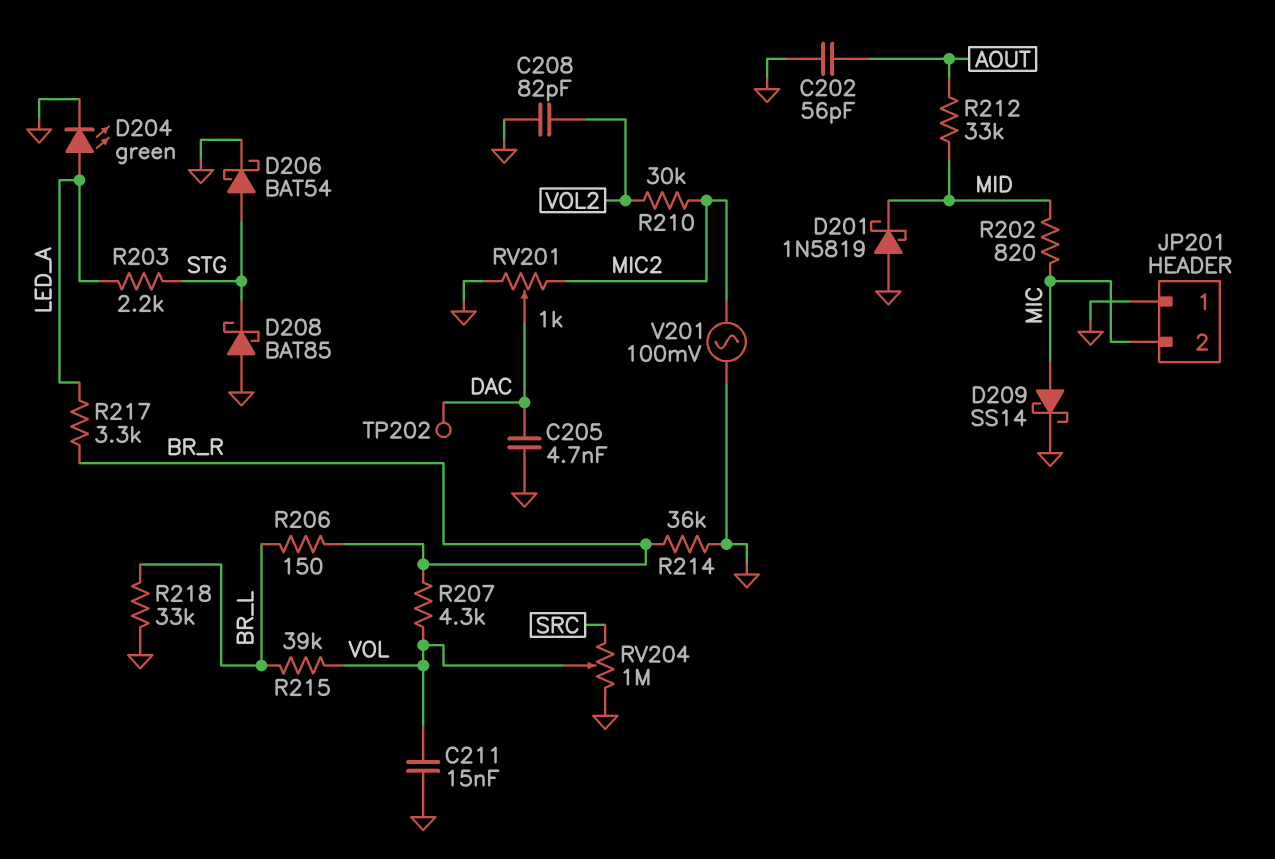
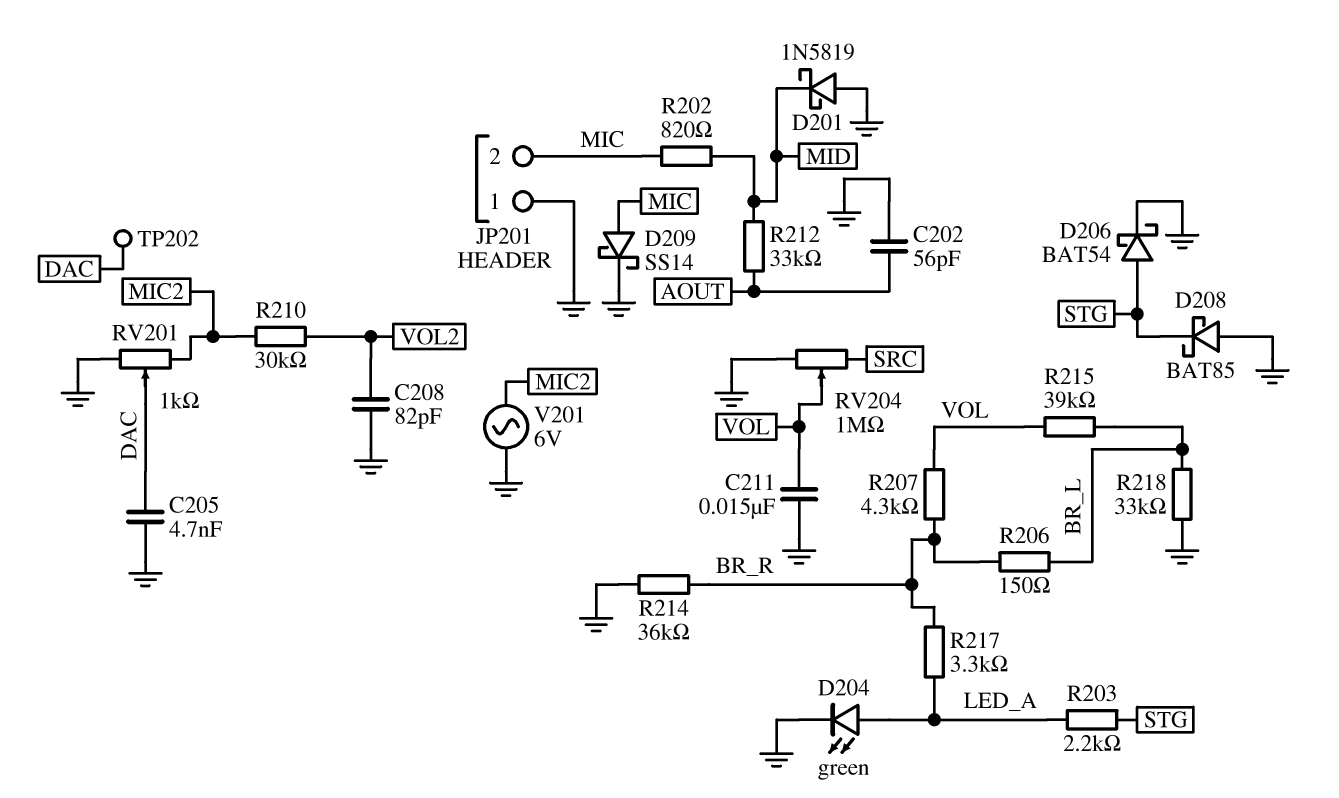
V201: AC 100mV (GND, MIC2) -> AC 6V (GND, MIC2)

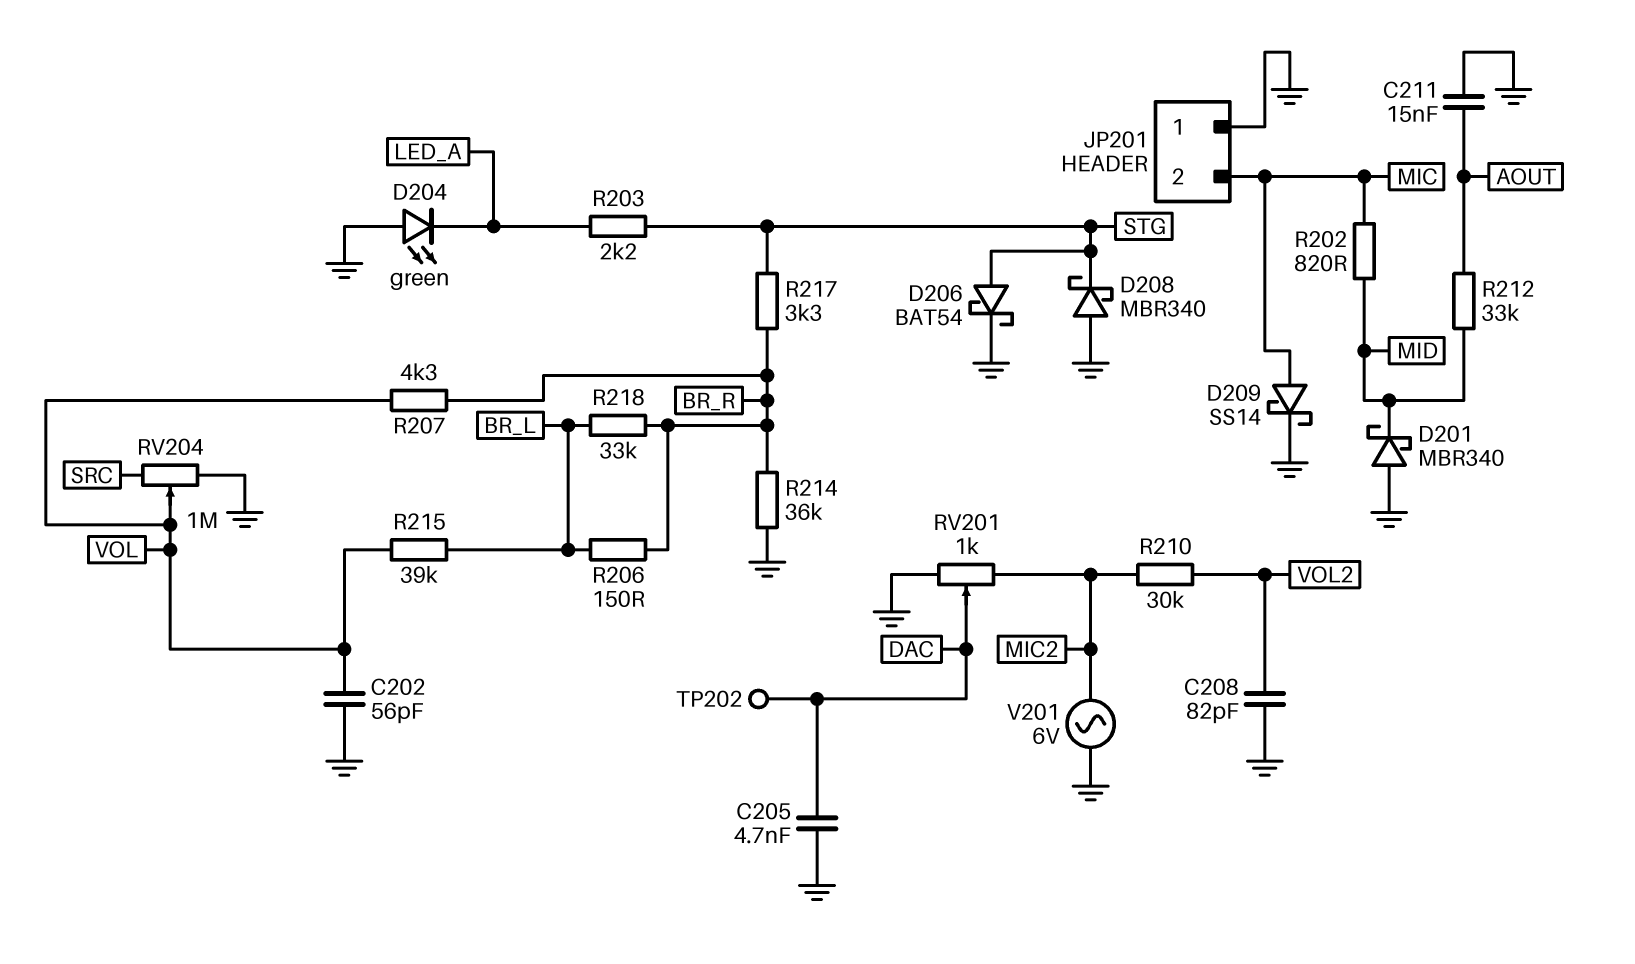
C202: 56pF (AOUT, GND) -> 56pF (GND, VOL)
C211: 15nF (GND, VOL) -> 15nF (AOUT, GND)
D201: schottky 1N5819 (A GND, K MID) -> schottky MBR340 (A GND, K MID)
D204: LED green (A LED_A, K GND) -> LED green (A GND, K LED_A)
D208: schottky BAT85 (A GND, K STG) -> schottky MBR340 (A GND, K STG)
R217: 3.3k (BR_R, LED_A) -> 3.3k (BR_R, STG)
R218: 33k (BR_L, GND) -> 33k (BR_L, BR_R)

